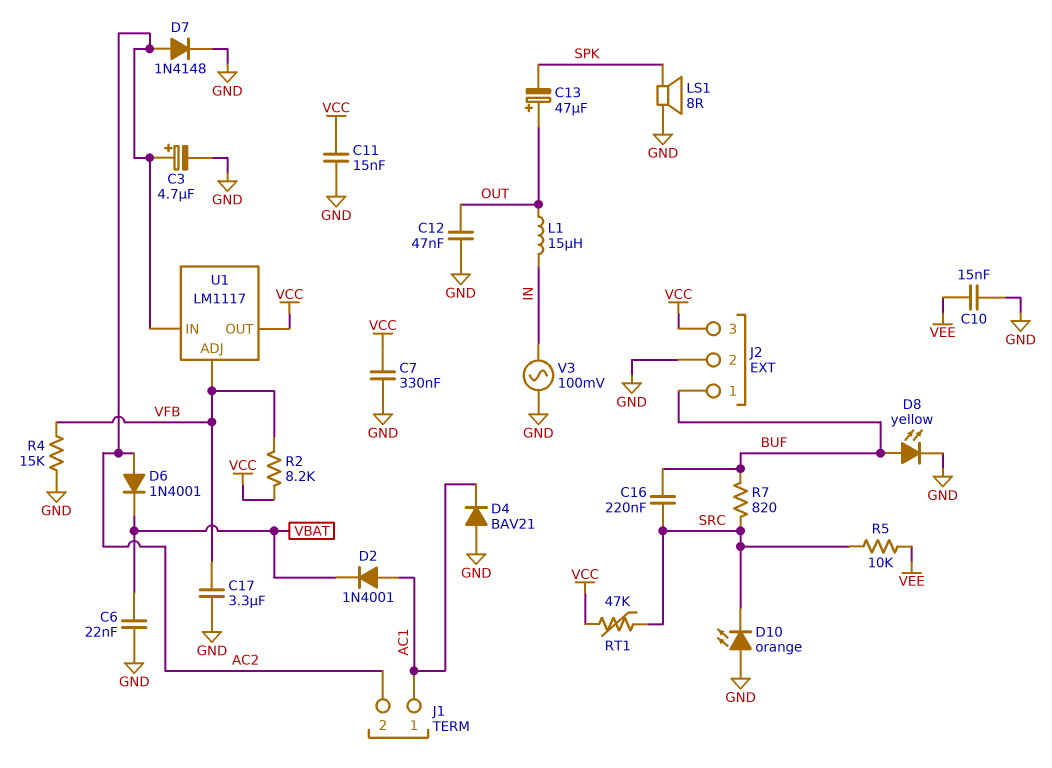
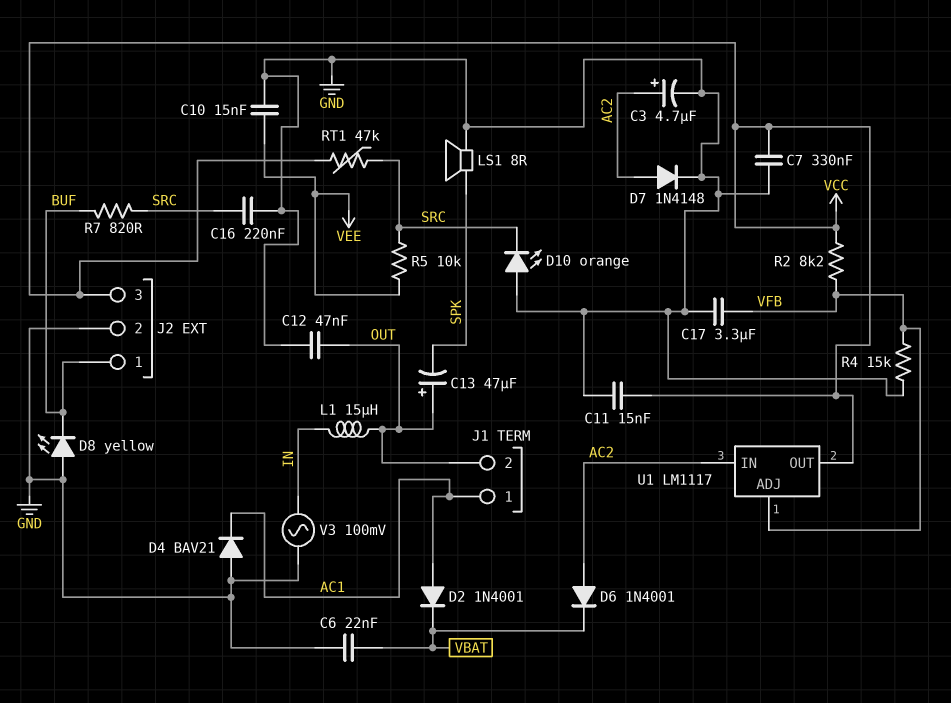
C16: 220nF (BUF, SRC) -> 220nF (GND, SRC)
D8: LED yellow (A BUF, K GND) -> LED yellow (A GND, K BUF)
J1 pin 2: AC2 -> OUT

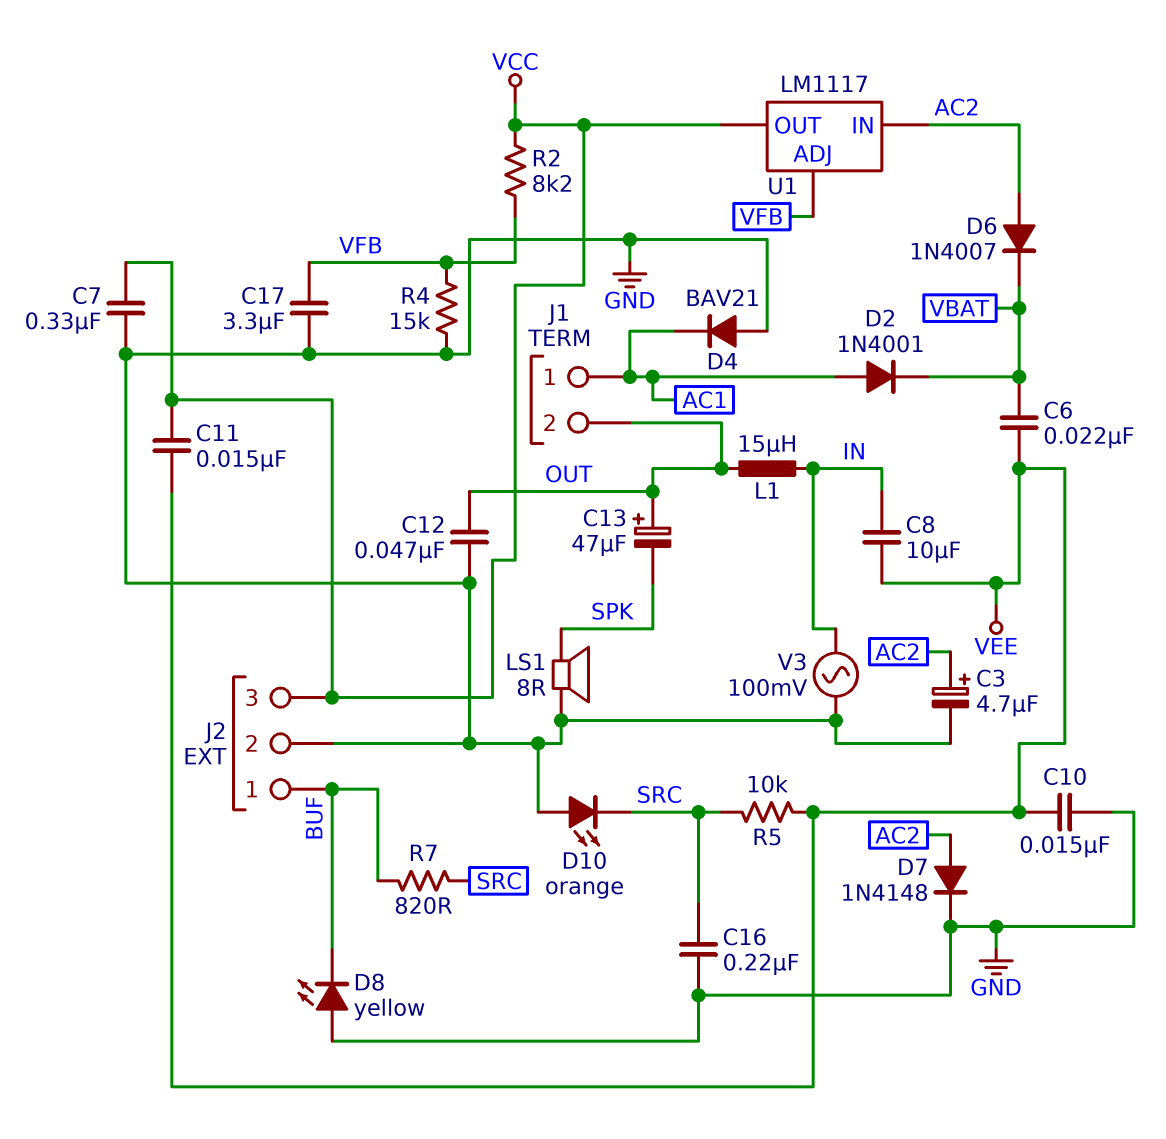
C6: 22nF (GND, VBAT) -> 22nF (VBAT, VEE)
C8: none -> 10uF (IN, VEE)
C11: 15nF (GND, VCC) -> 15nF (VCC, VEE)
D6: diode 1N4001 (A AC2, K VBAT) -> diode 1N4007 (A AC2, K VBAT)
RT1: 47k (SRC, VCC) -> none

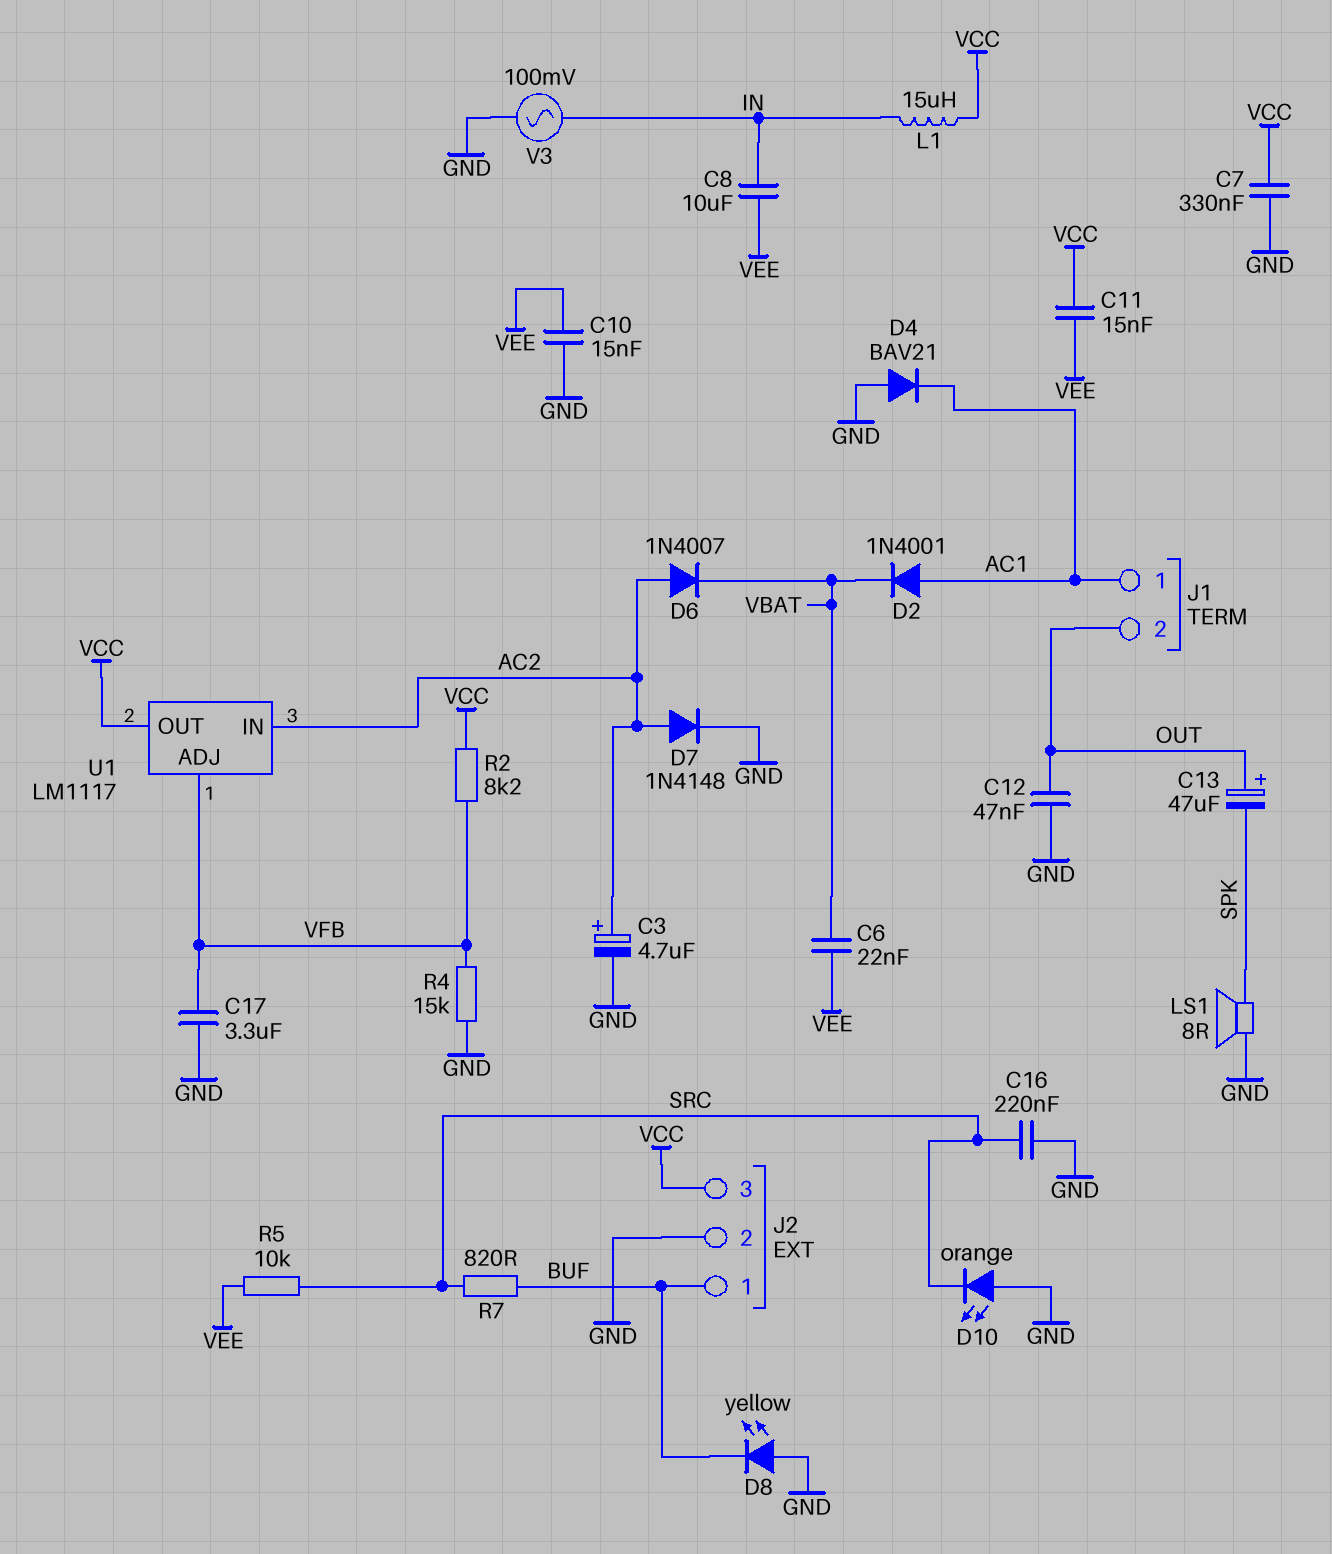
L1: 15uH (IN, OUT) -> 15uH (IN, VCC)

